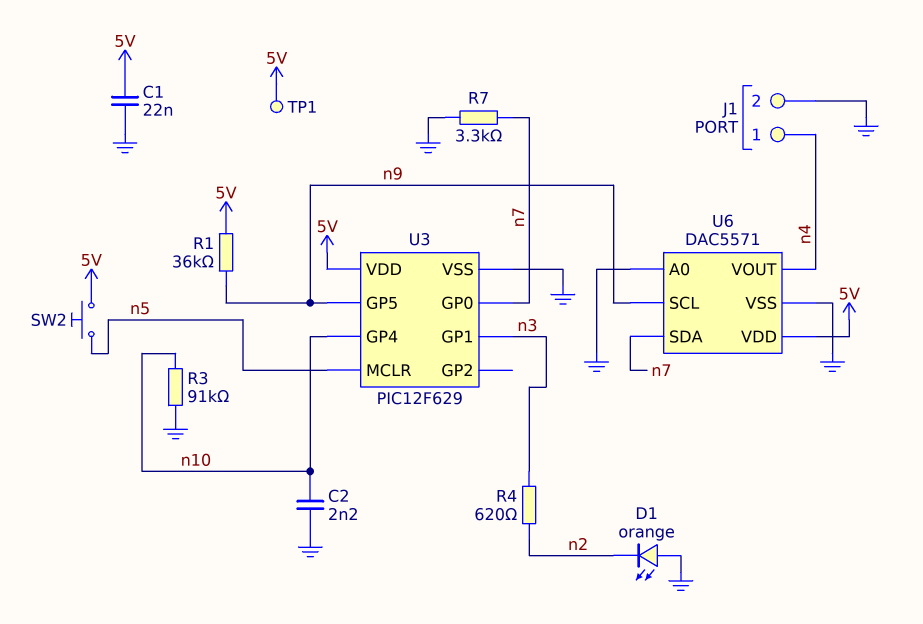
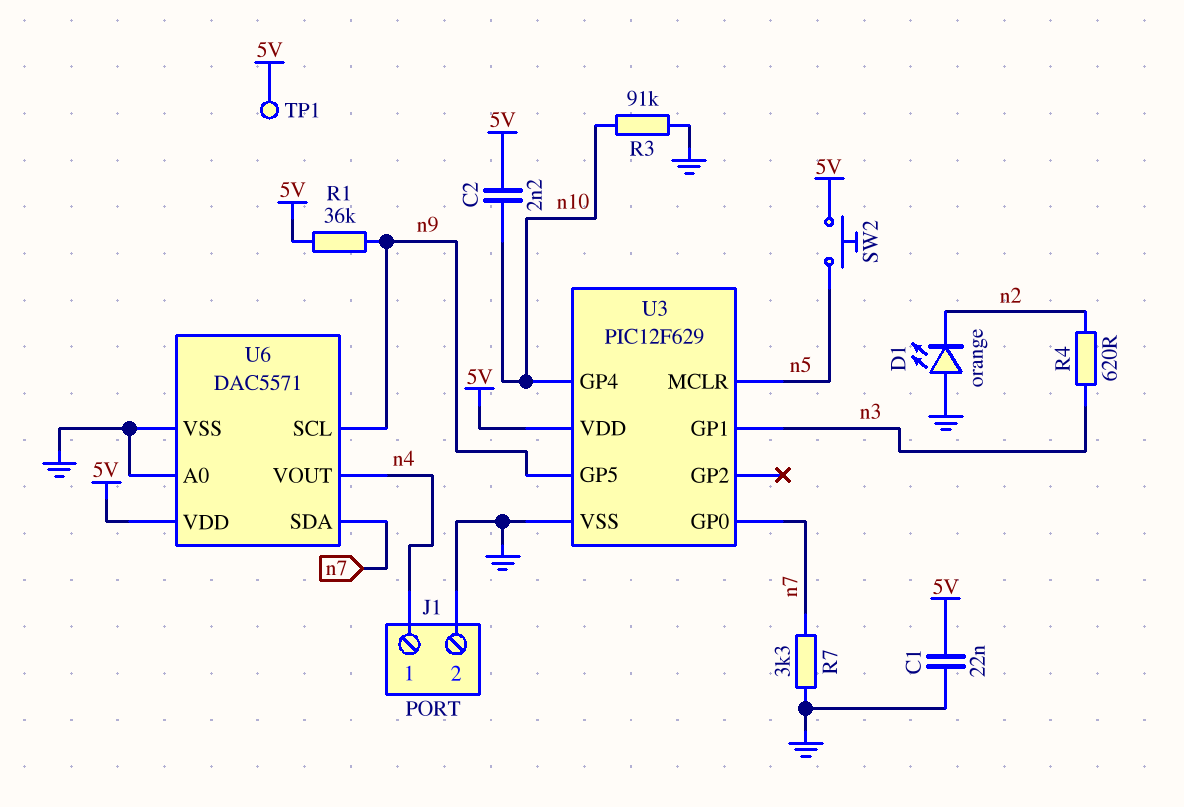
C2: 2.2nF (GND, n10) -> 2.2nF (5V, n10)

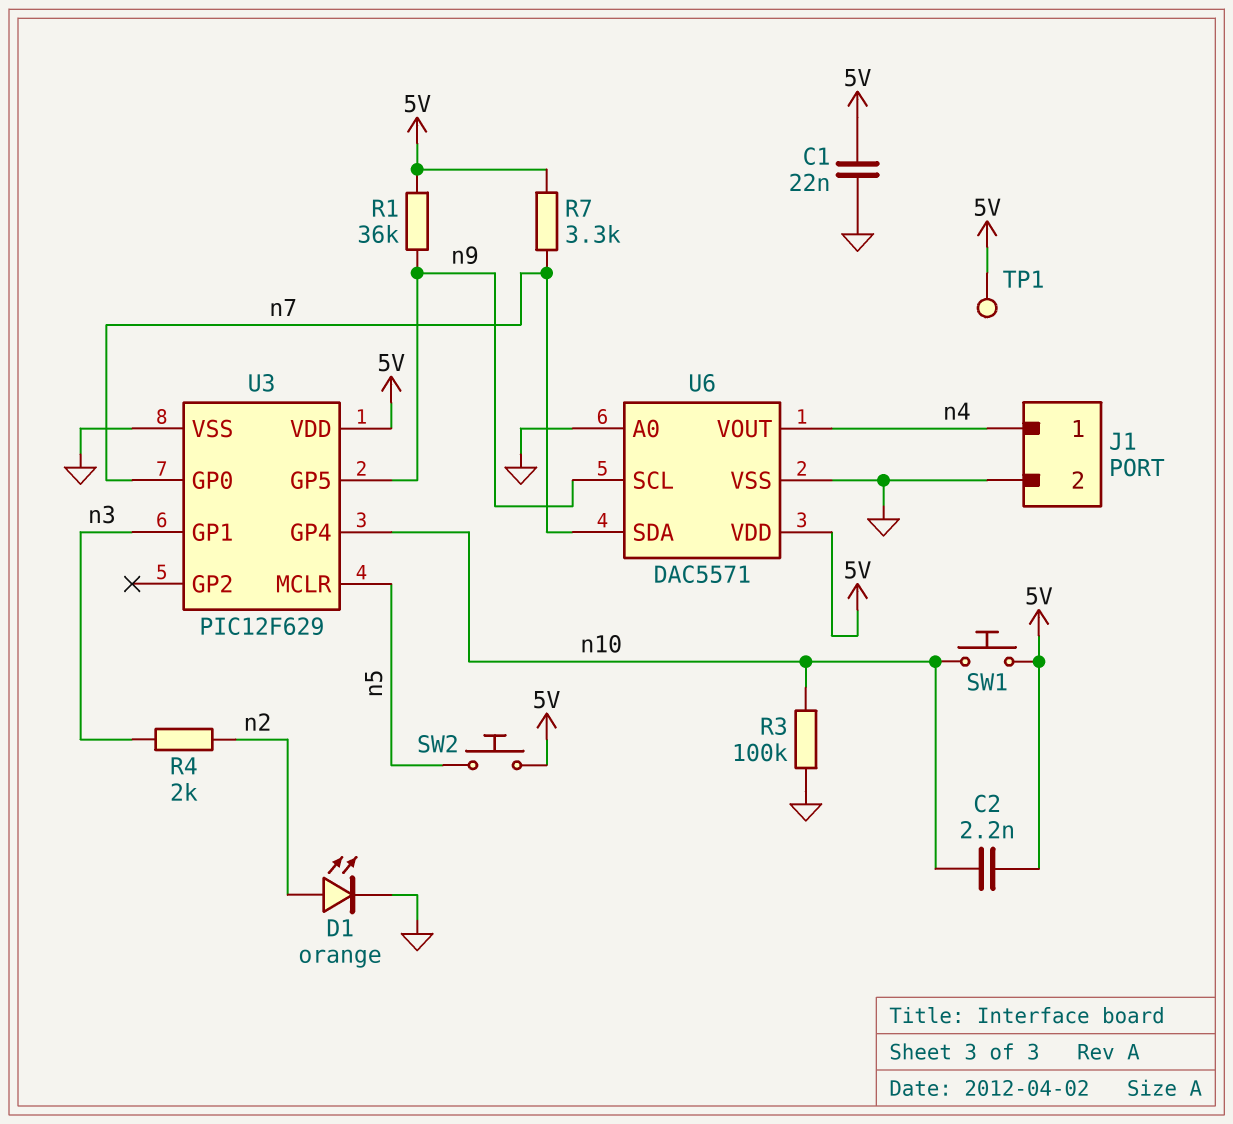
D1: LED orange (A GND, K n2) -> LED orange (A n2, K GND)
R3: 91k (GND, n10) -> 100k (GND, n10)
R4: 620 (n2, n3) -> 2k (n2, n3)
R7: 3.3k (GND, n7) -> 3.3k (5V, n7)
SW1: none -> button (5V, n10)

